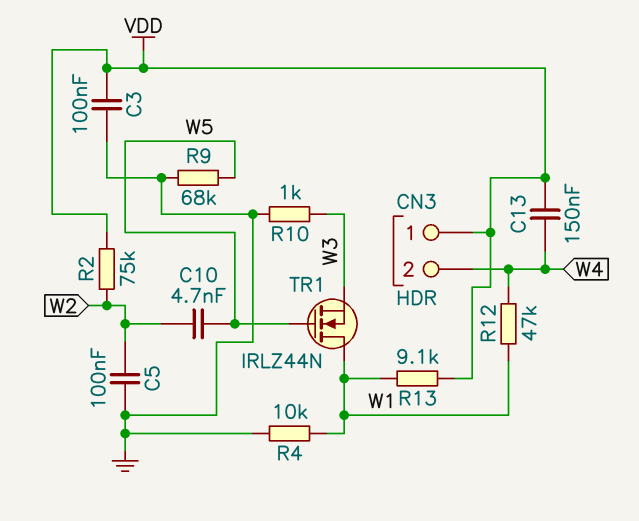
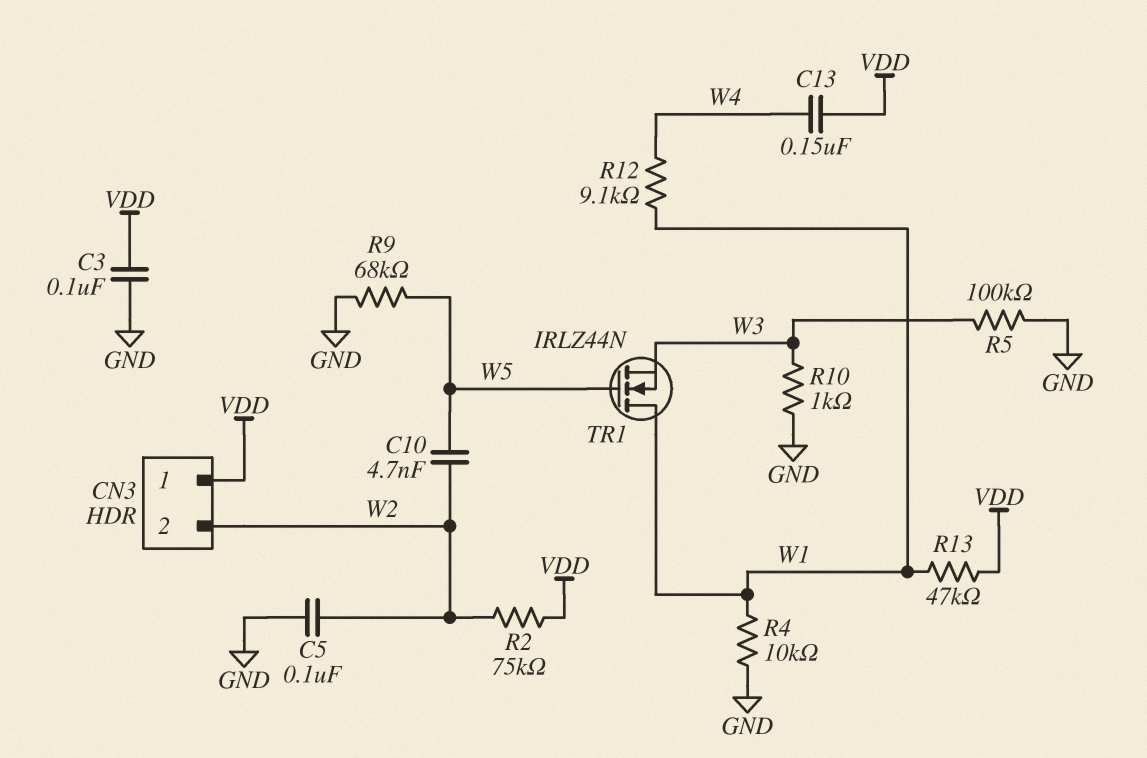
CN3 pin 2: W4 -> W2
R5: none -> 100k (GND, W3)
R12: 47k (W1, W4) -> 9.1k (W1, W4)
R13: 9.1k (VDD, W1) -> 47k (VDD, W1)

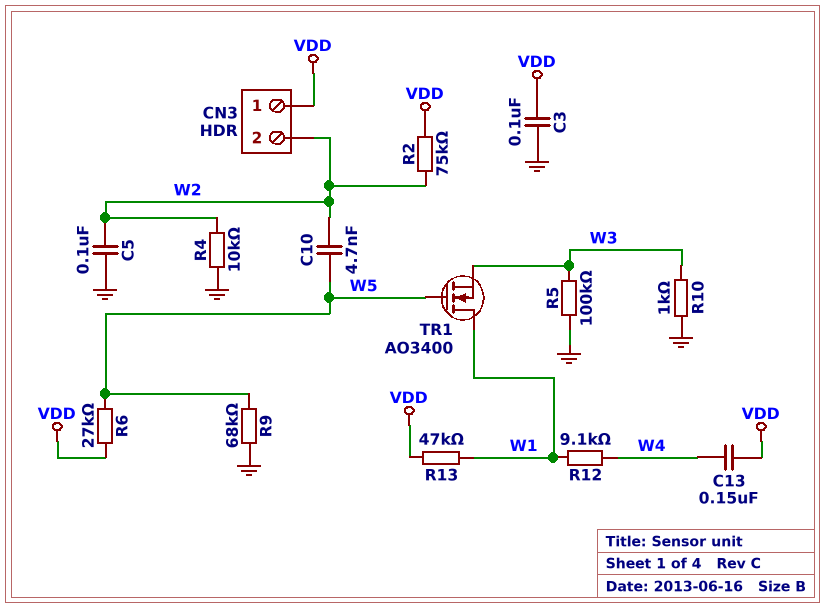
R4: 10k (GND, W1) -> 10k (GND, W2)
R6: none -> 27k (VDD, W5)
TR1: NMOS IRLZ44N (G W5, D W1, S W3) -> NMOS AO3400 (G W5, D W1, S W3)

